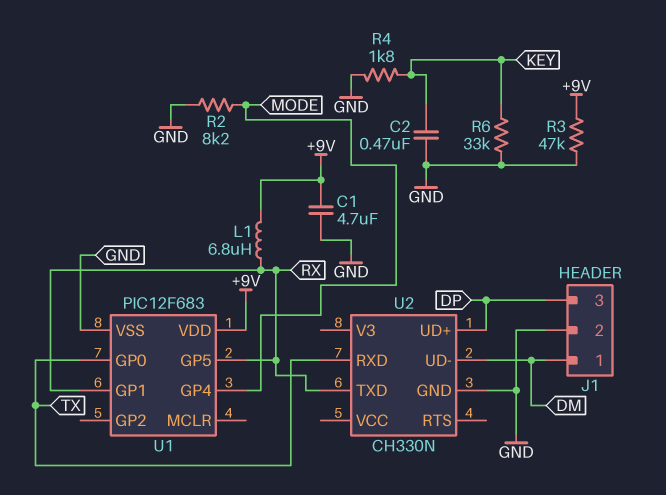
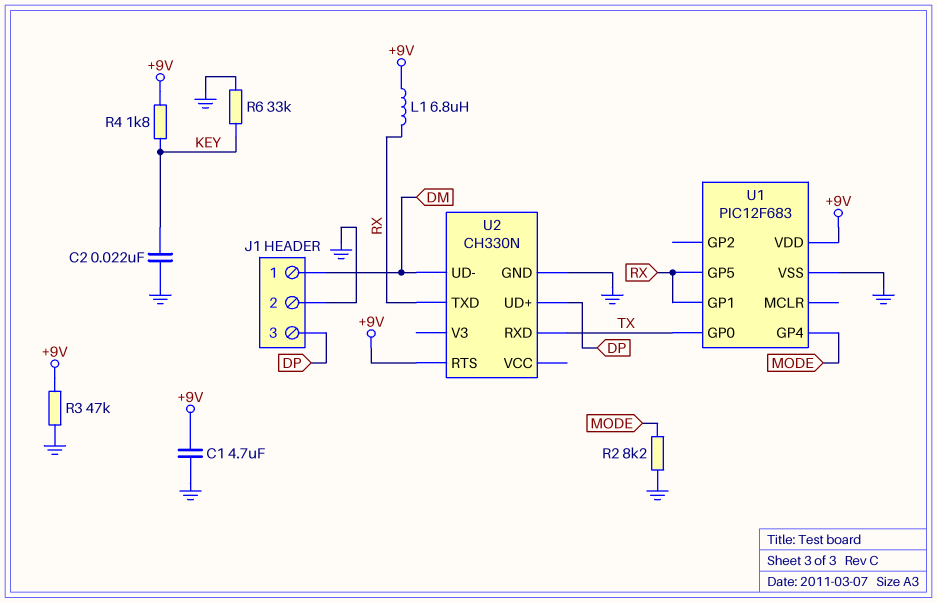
C2: 470nF (GND, KEY) -> 22nF (GND, KEY)
R4: 1.8k (GND, KEY) -> 1.8k (+9V, KEY)
U2 pin RTS: none -> +9V

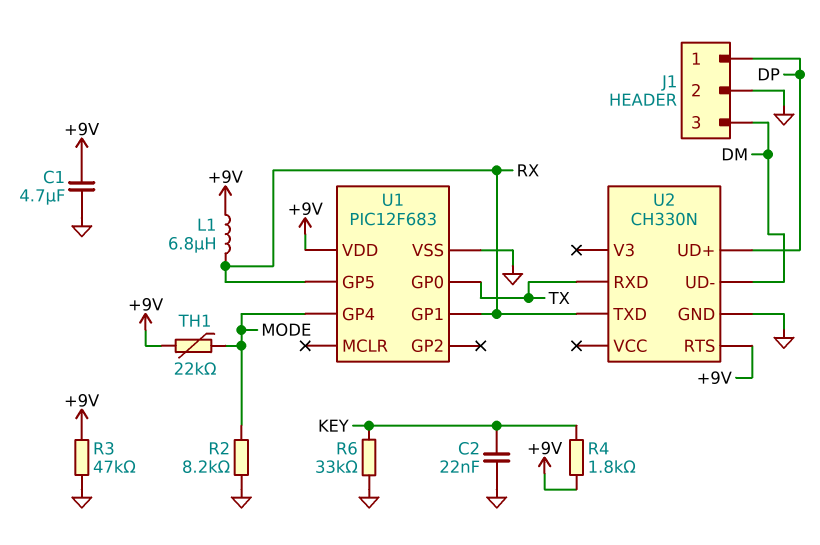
J1 pin 1: DM -> DP
J1 pin 3: DP -> DM
TH1: none -> 22k (+9V, MODE)

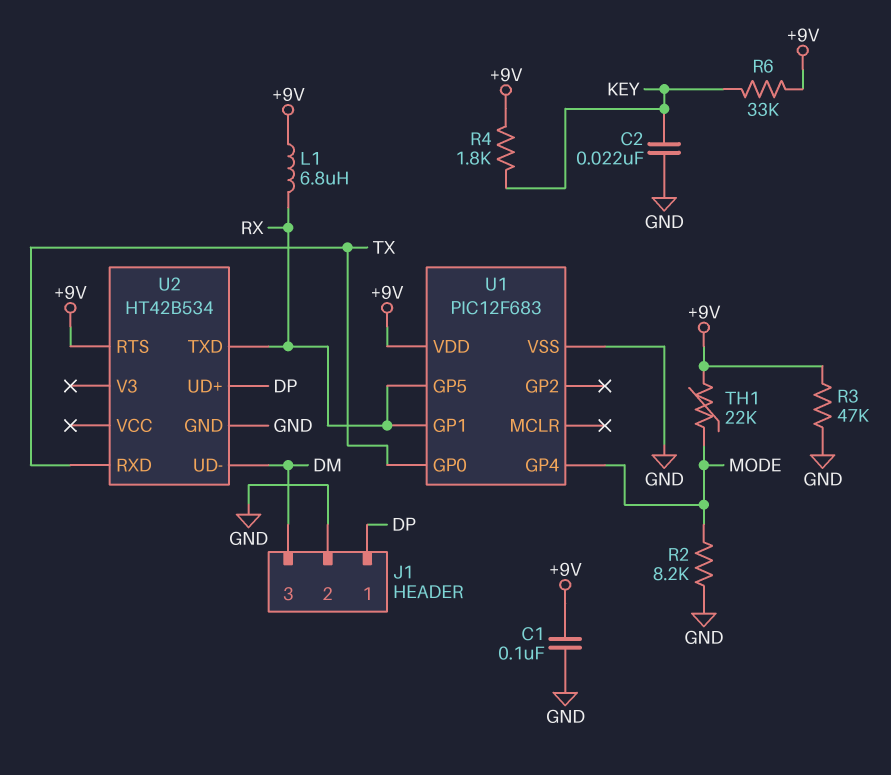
C1: 4.7uF (+9V, GND) -> 100nF (+9V, GND)
R6: 33k (GND, KEY) -> 33k (+9V, KEY)
U2: CH330N -> HT42B534

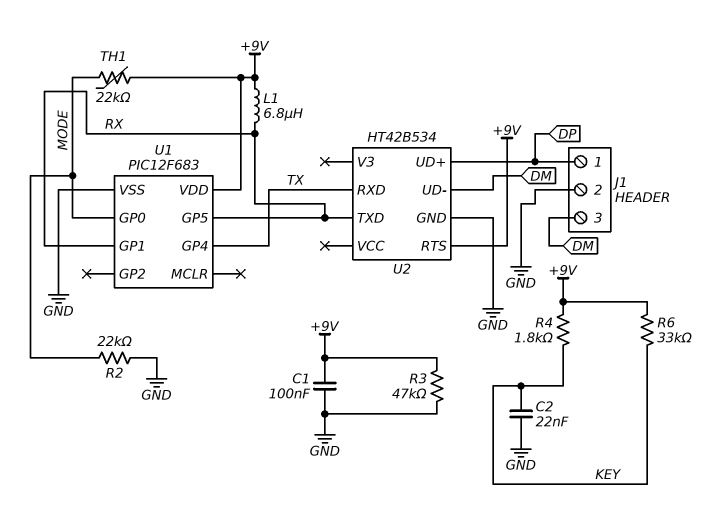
R2: 8.2k (GND, MODE) -> 22k (GND, MODE)
U1 pin GP0: TX -> MODE
U1 pin GP4: MODE -> TX

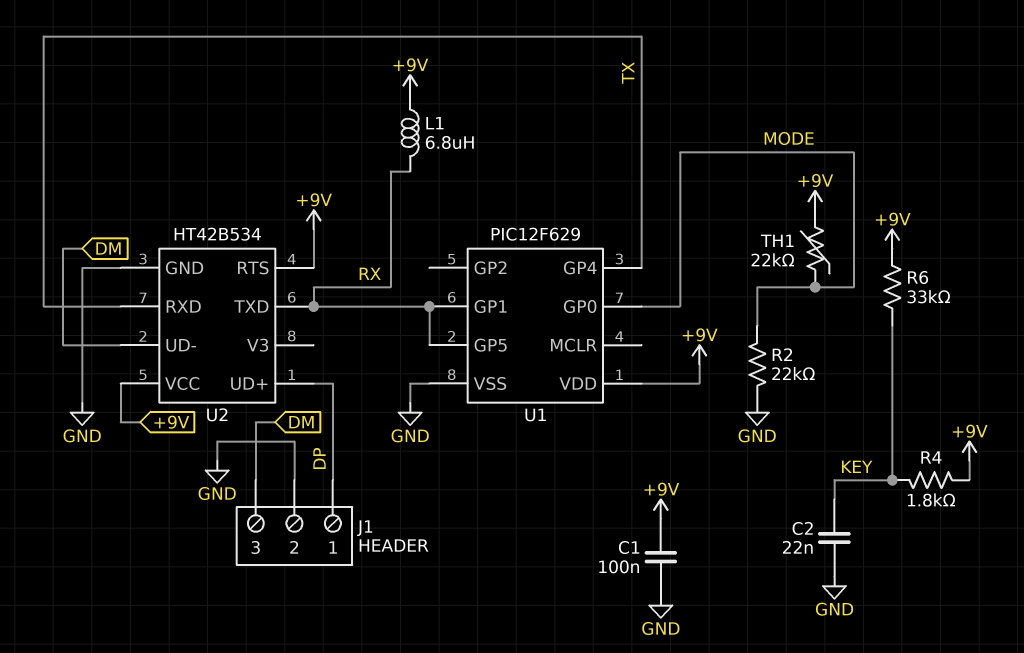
R3: 47k (+9V, GND) -> none
U1: PIC12F683 -> PIC12F629
U2 pin VCC: none -> +9V

